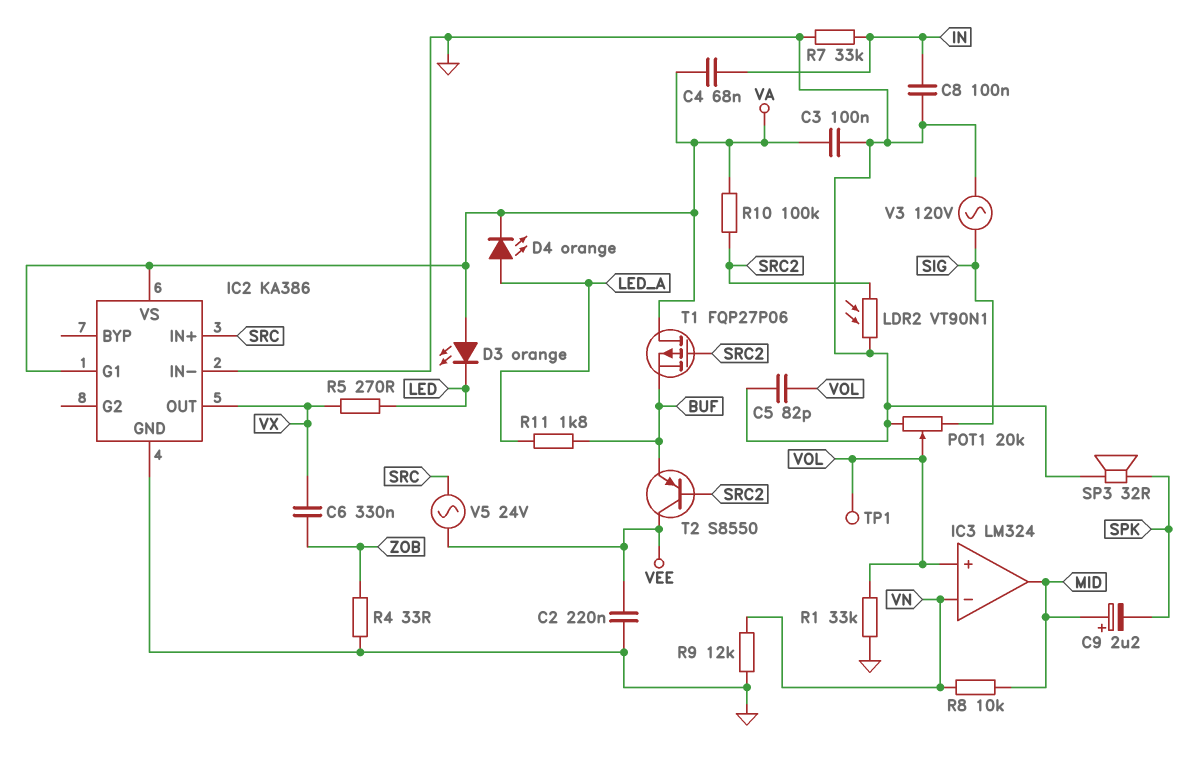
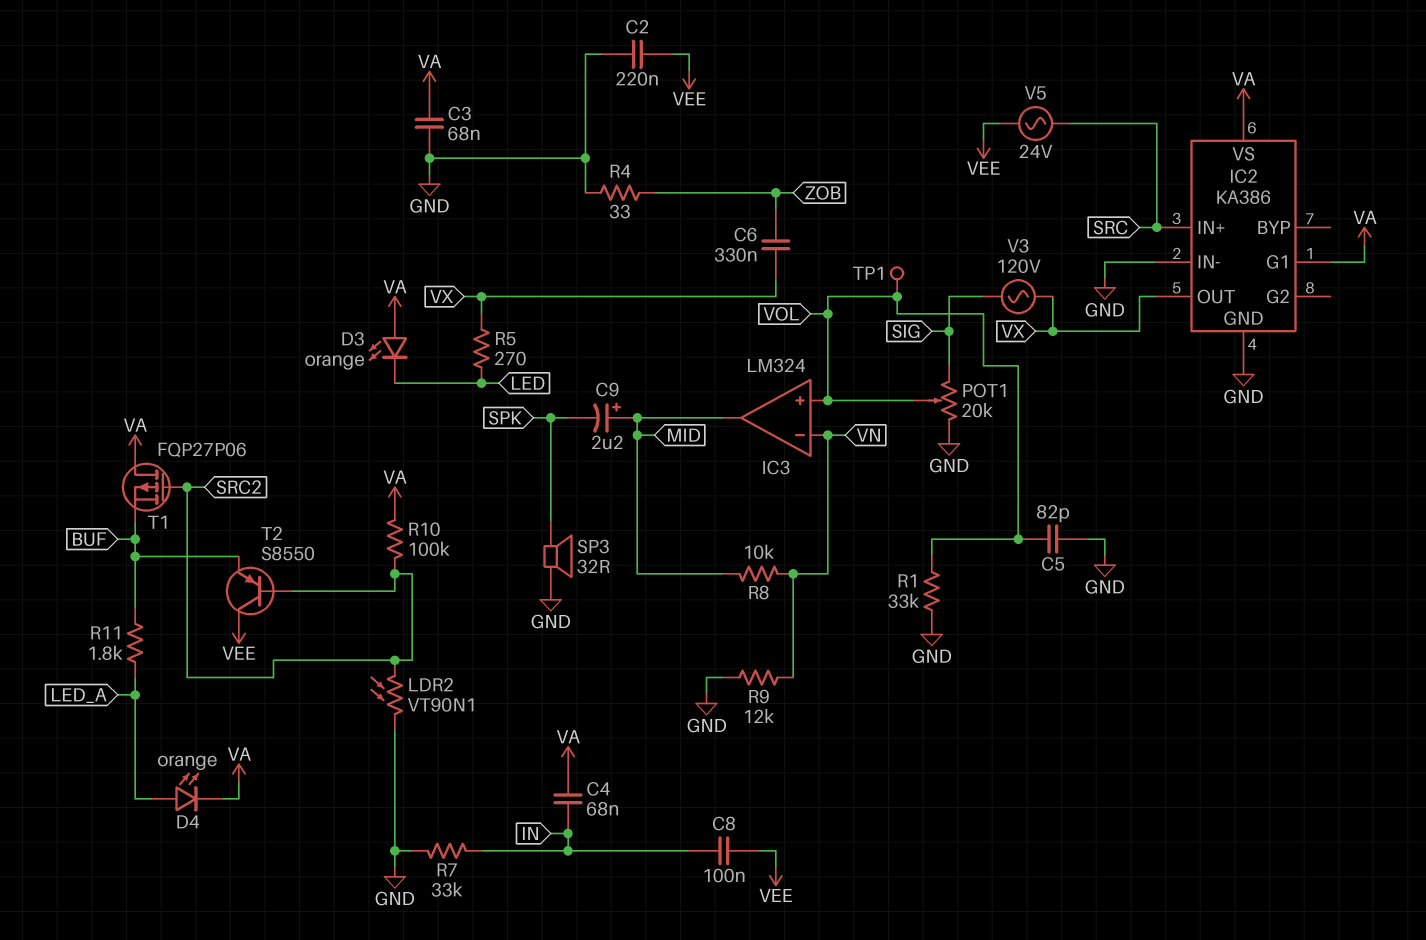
C3: 100nF (GND, VA) -> 68nF (GND, VA)
C8: 100nF (GND, IN) -> 100nF (IN, VEE)
V3: AC 120V (GND, SIG) -> AC 120V (SIG, VX)

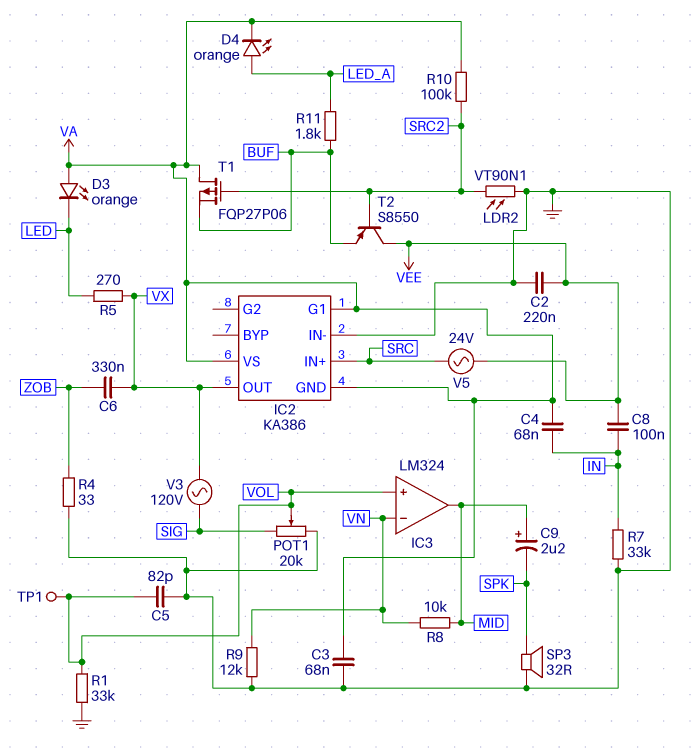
IC2 pin GND: GND -> VA

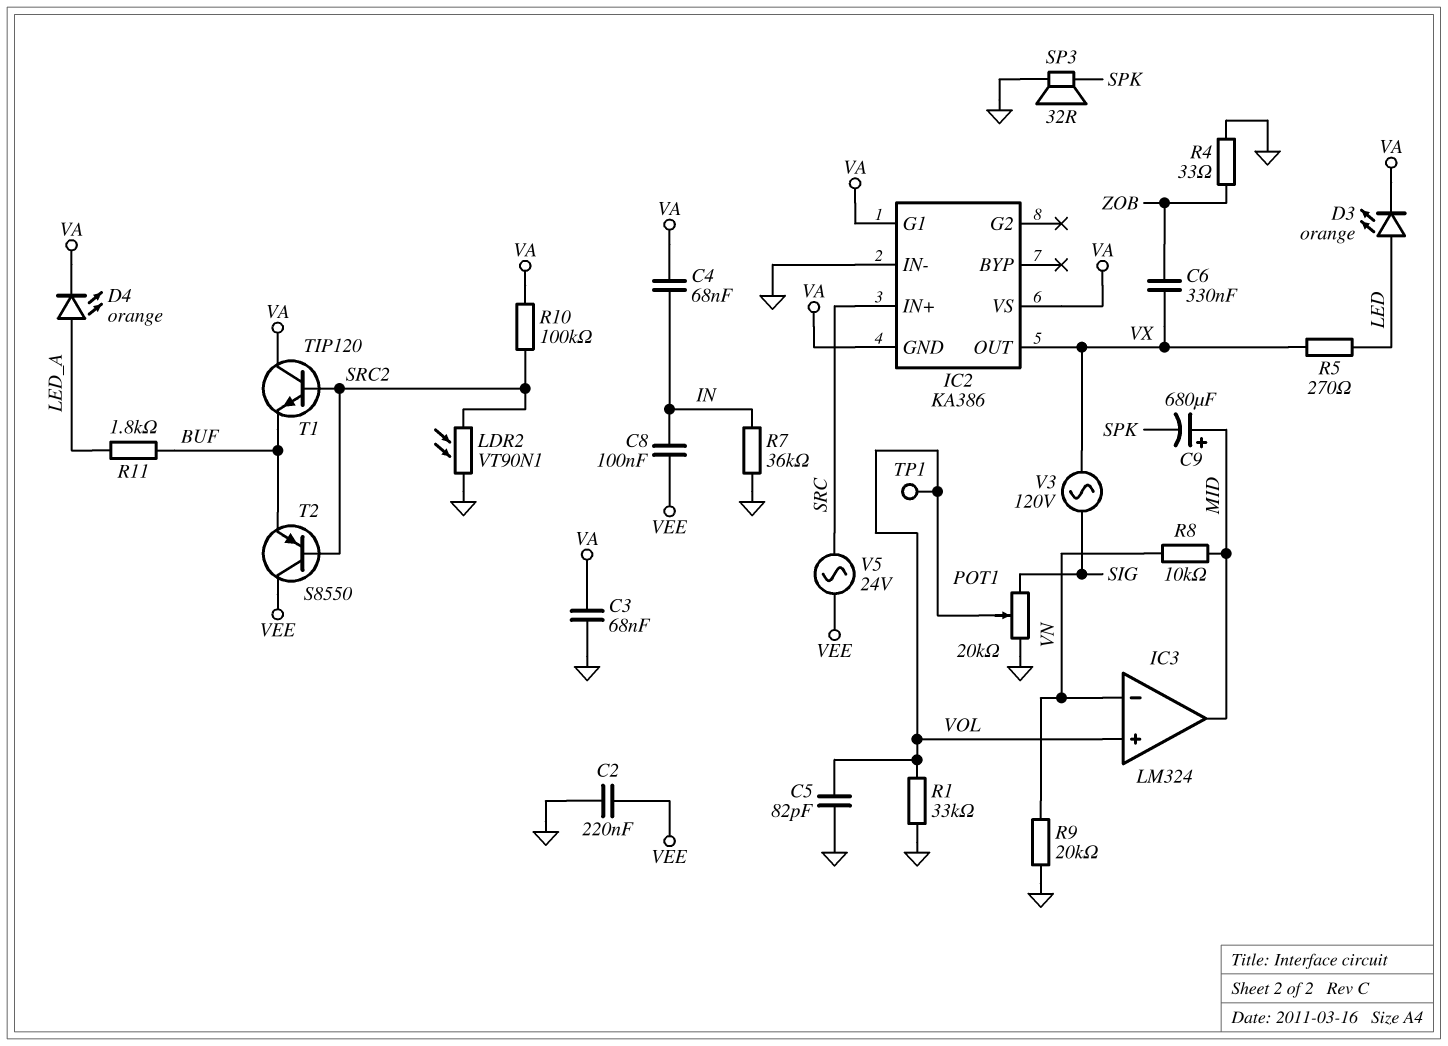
C9: 2.2uF (plus MID, minus SPK) -> 680uF (plus MID, minus SPK)
D3: LED orange (A VA, K LED) -> LED orange (A LED, K VA)
R7: 33k (GND, IN) -> 36k (GND, IN)
R9: 12k (GND, VN) -> 20k (GND, VN)
T1: PMOS FQP27P06 (G SRC2, D VA, S BUF) -> NPN TIP120 (B SRC2, C VA, E BUF)

